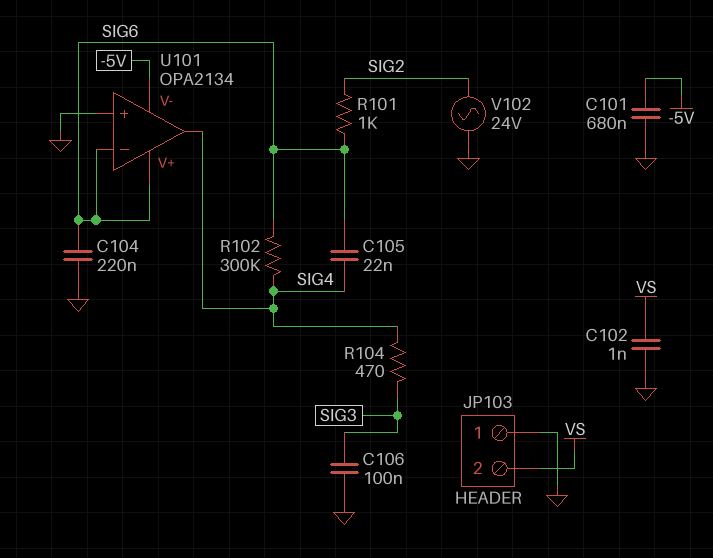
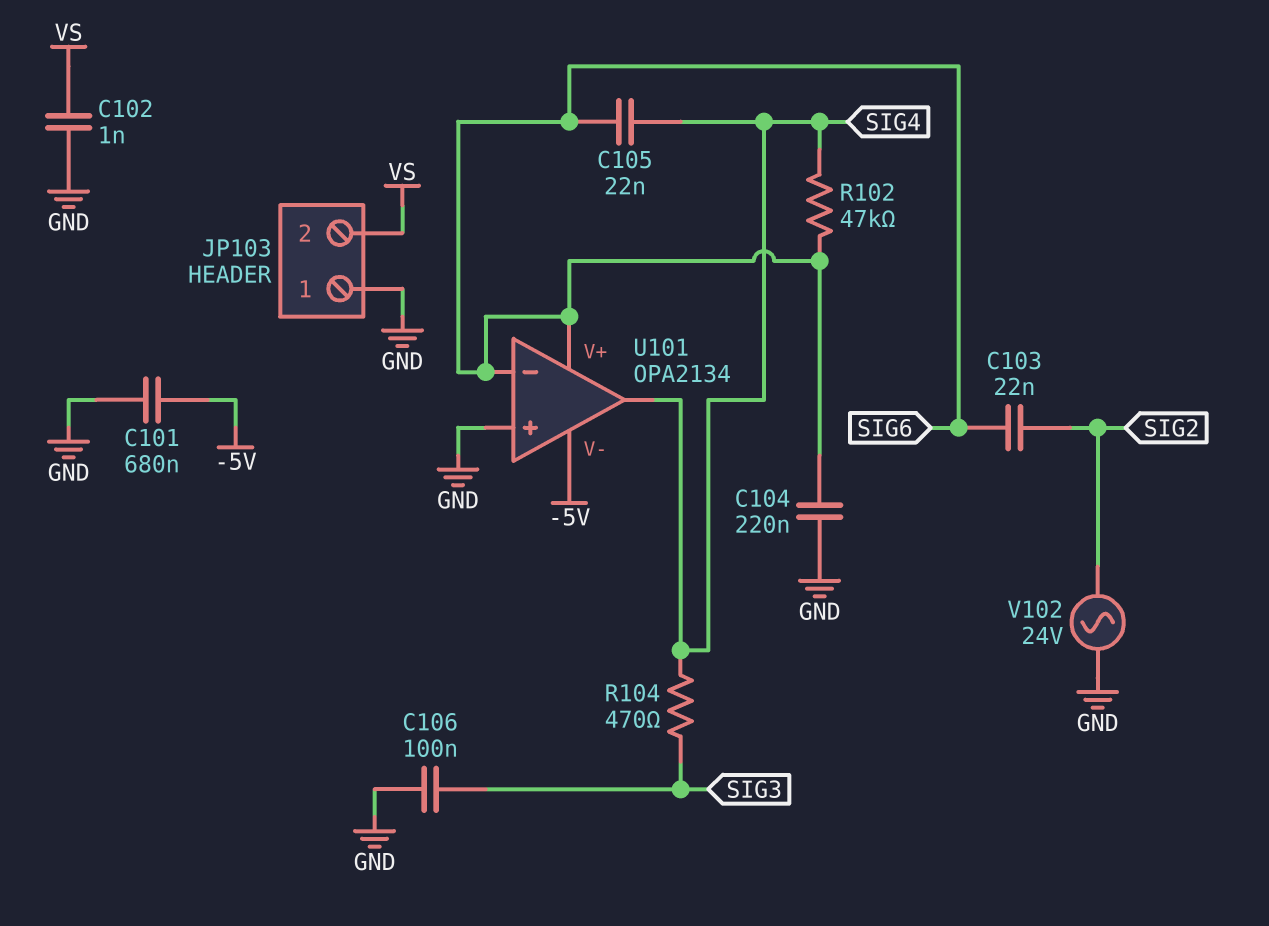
C103: none -> 22nF (SIG2, SIG6)
R101: 1k (SIG2, SIG6) -> none
R102: 300k (SIG4, SIG6) -> 47k (SIG4, SIG6)

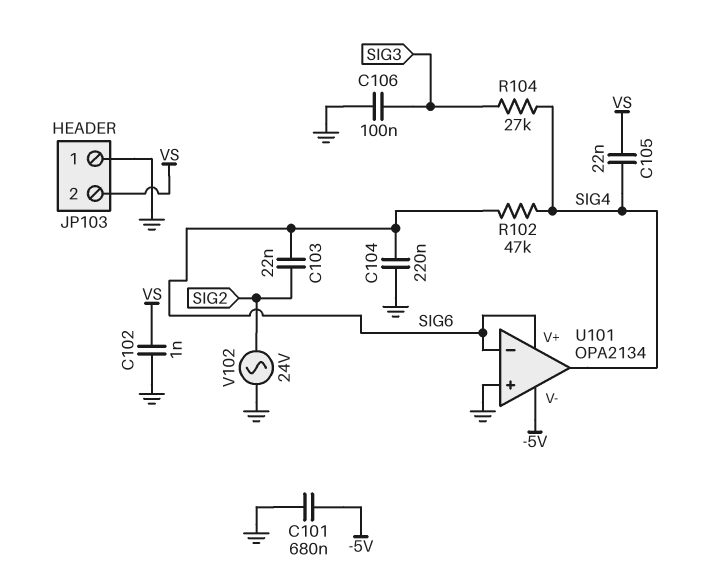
C105: 22nF (SIG4, SIG6) -> 22nF (SIG4, VS)
R104: 470 (SIG3, SIG4) -> 27k (SIG3, SIG4)

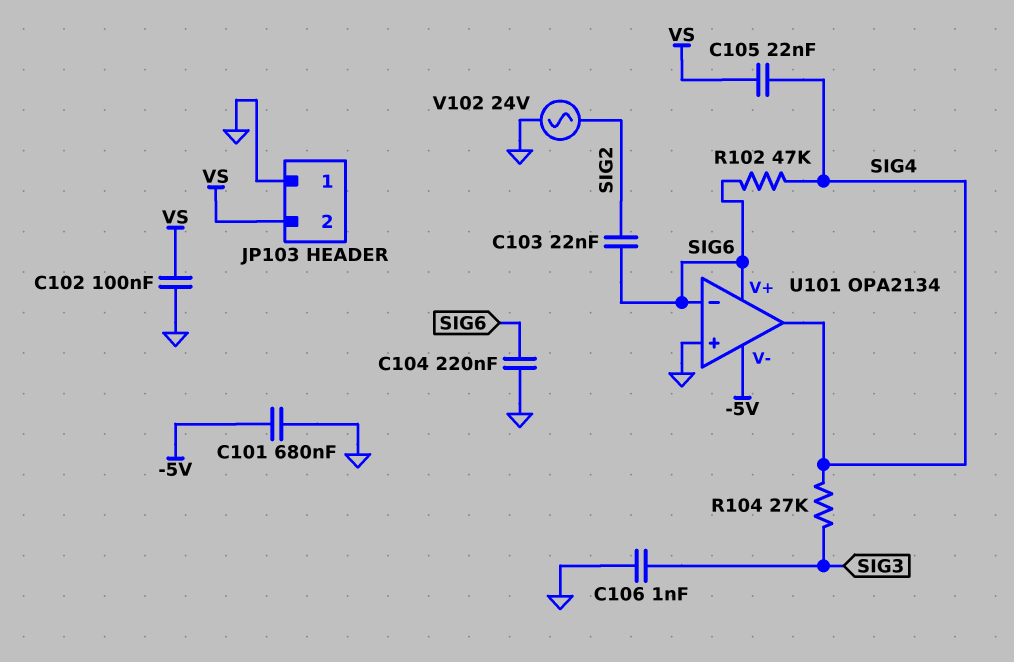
C102: 1nF (GND, VS) -> 100nF (GND, VS)
C106: 100nF (GND, SIG3) -> 1nF (GND, SIG3)

